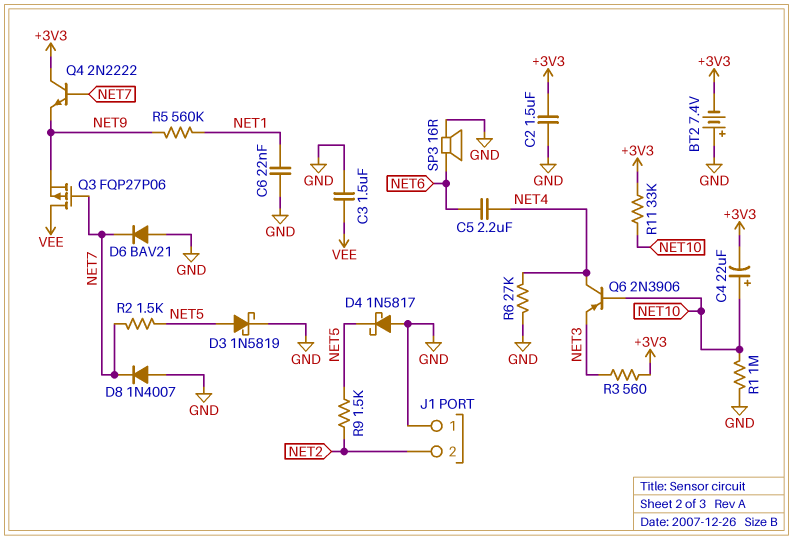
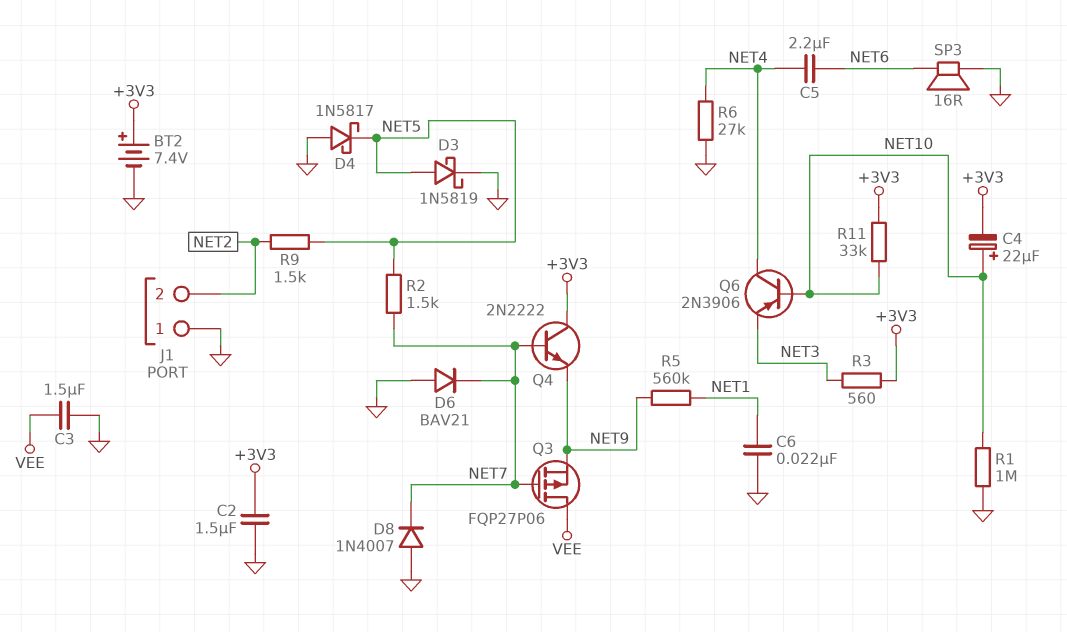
BT2: 7.4V (plus GND, minus +3V3) -> 7.4V (plus +3V3, minus GND)

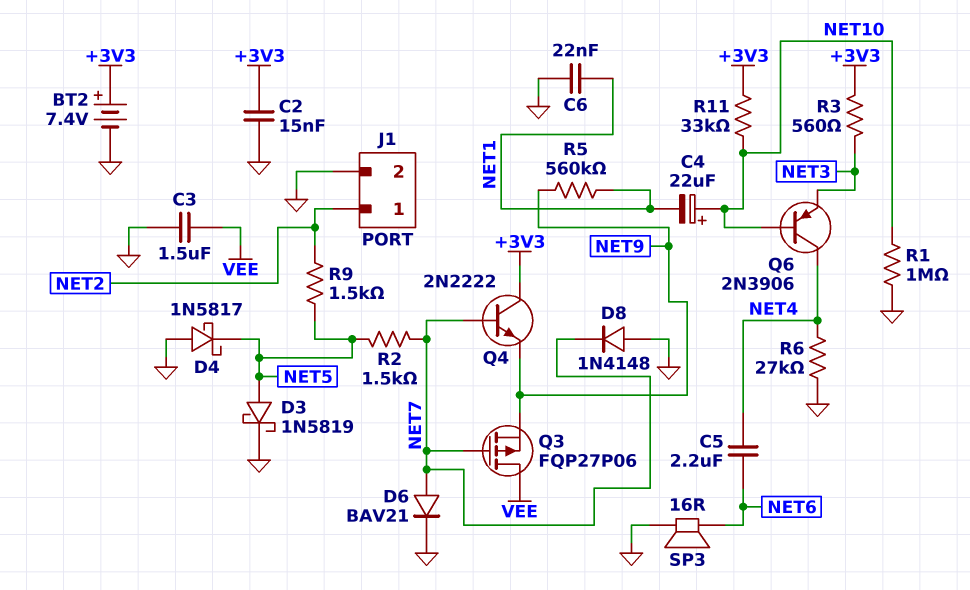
C2: 1.5uF (+3V3, GND) -> 15nF (+3V3, GND)
C4: 22uF (plus NET10, minus +3V3) -> 22uF (plus NET10, minus NET1)
D6: diode BAV21 (A GND, K NET7) -> diode BAV21 (A NET7, K GND)
D8: diode 1N4007 (A GND, K NET7) -> diode 1N4148 (A GND, K NET7)
J1 pin 1: GND -> NET2
J1 pin 2: NET2 -> GND

